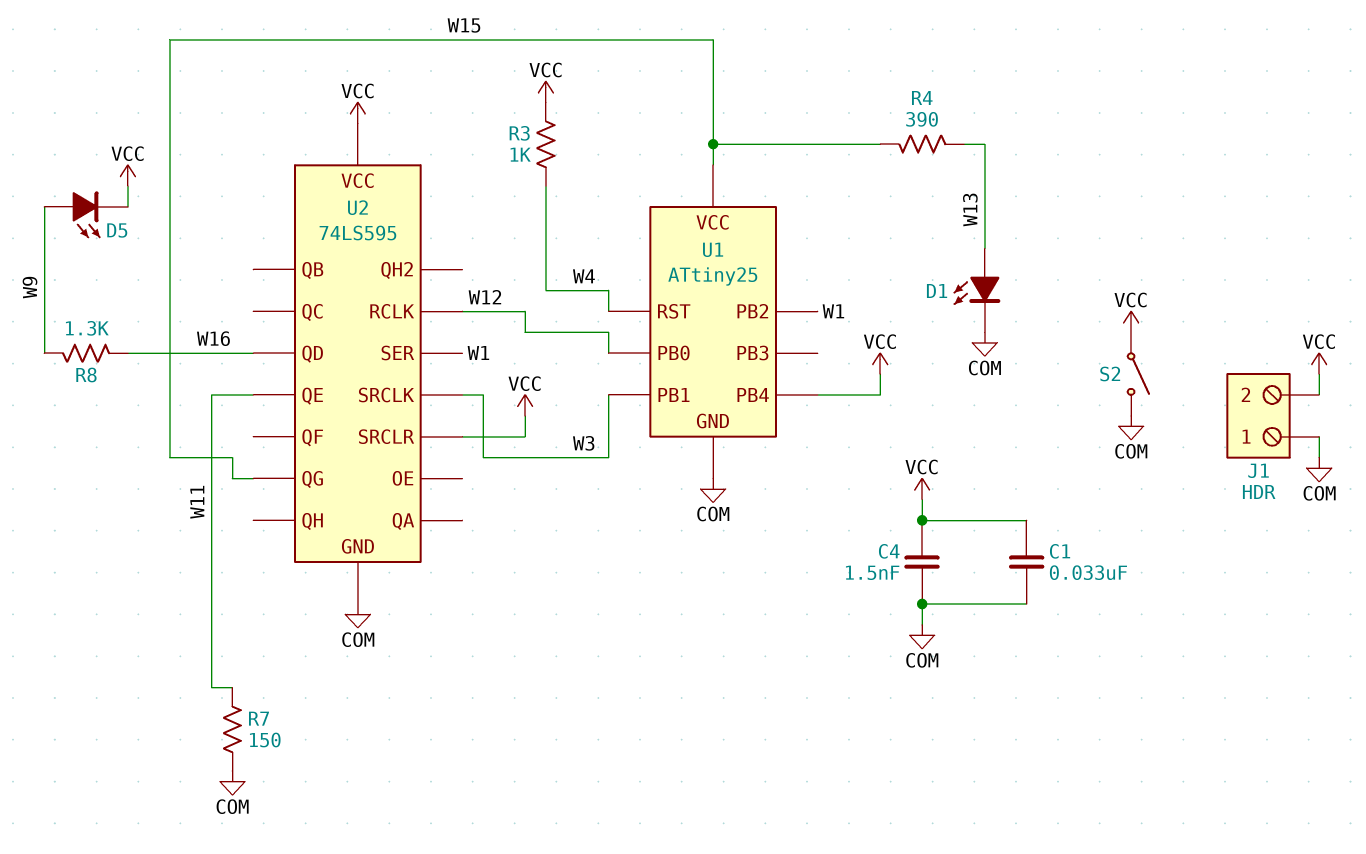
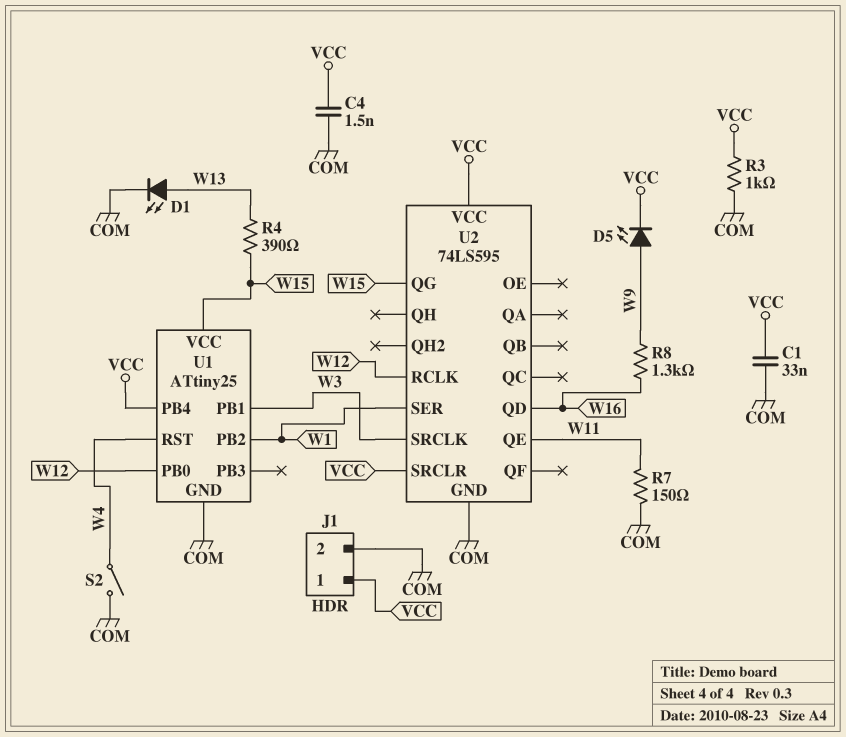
J1 pin 1: COM -> VCC
J1 pin 2: VCC -> COM
R3: 1k (VCC, W4) -> 1k (COM, VCC)
S2: switch (COM, VCC) -> switch (COM, W4)

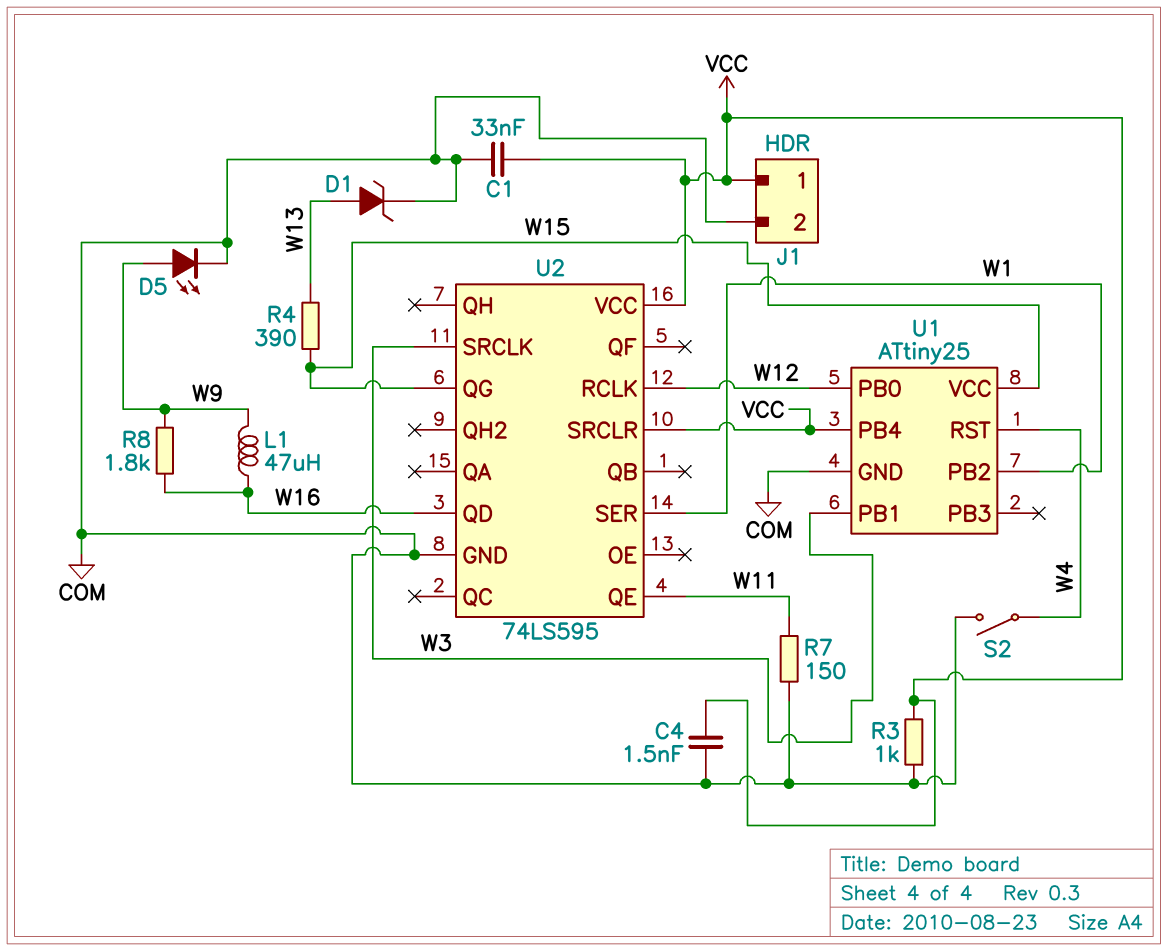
D1: LED (A W13, K COM) -> zener (A W13, K COM)
D5: LED (A W9, K VCC) -> LED (A W9, K COM)
L1: none -> 47uH (W9, W16)
R8: 1.3k (W9, W16) -> 1.8k (W9, W16)

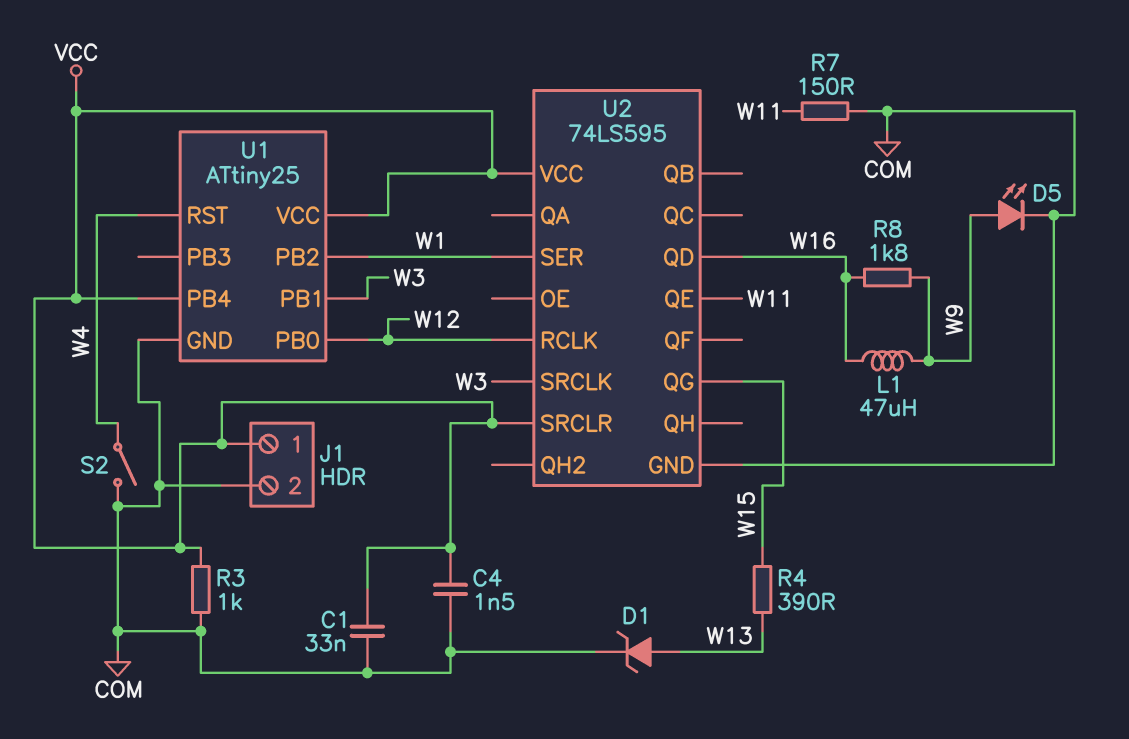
U1 pin VCC: W15 -> VCC

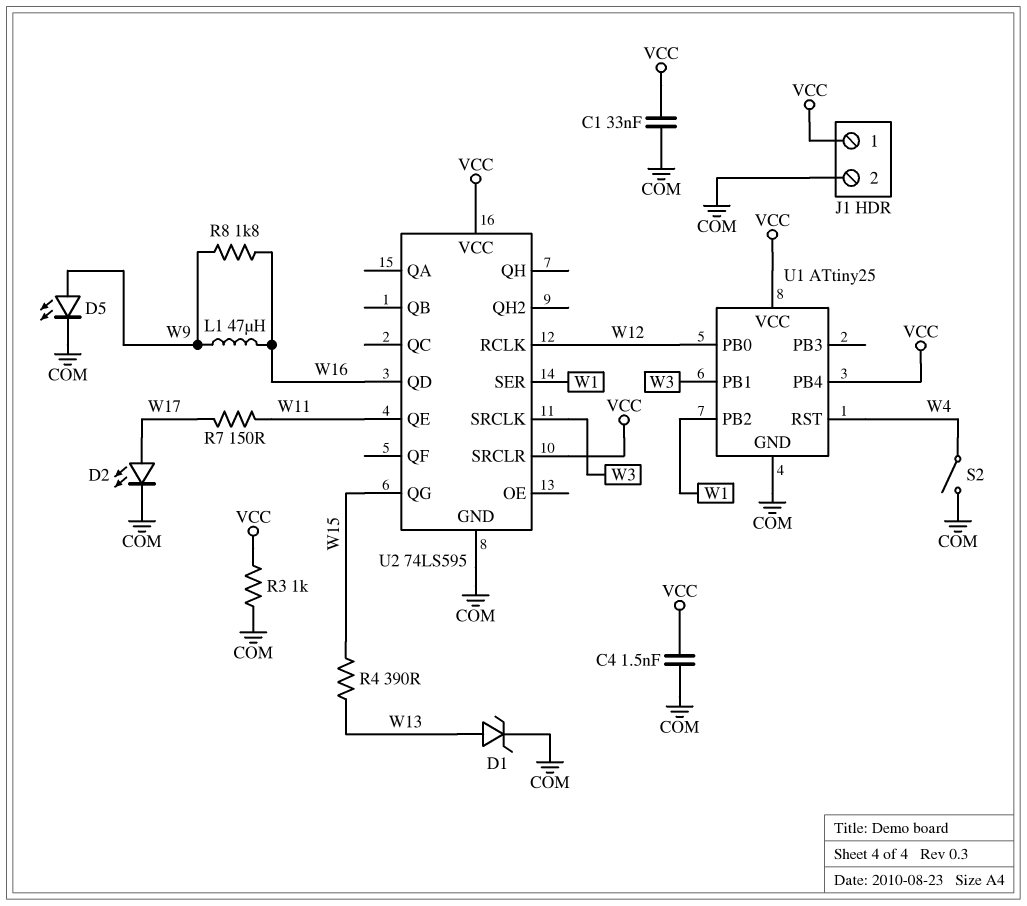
D2: none -> LED (A W17, K COM)
R7: 150 (COM, W11) -> 150 (W11, W17)

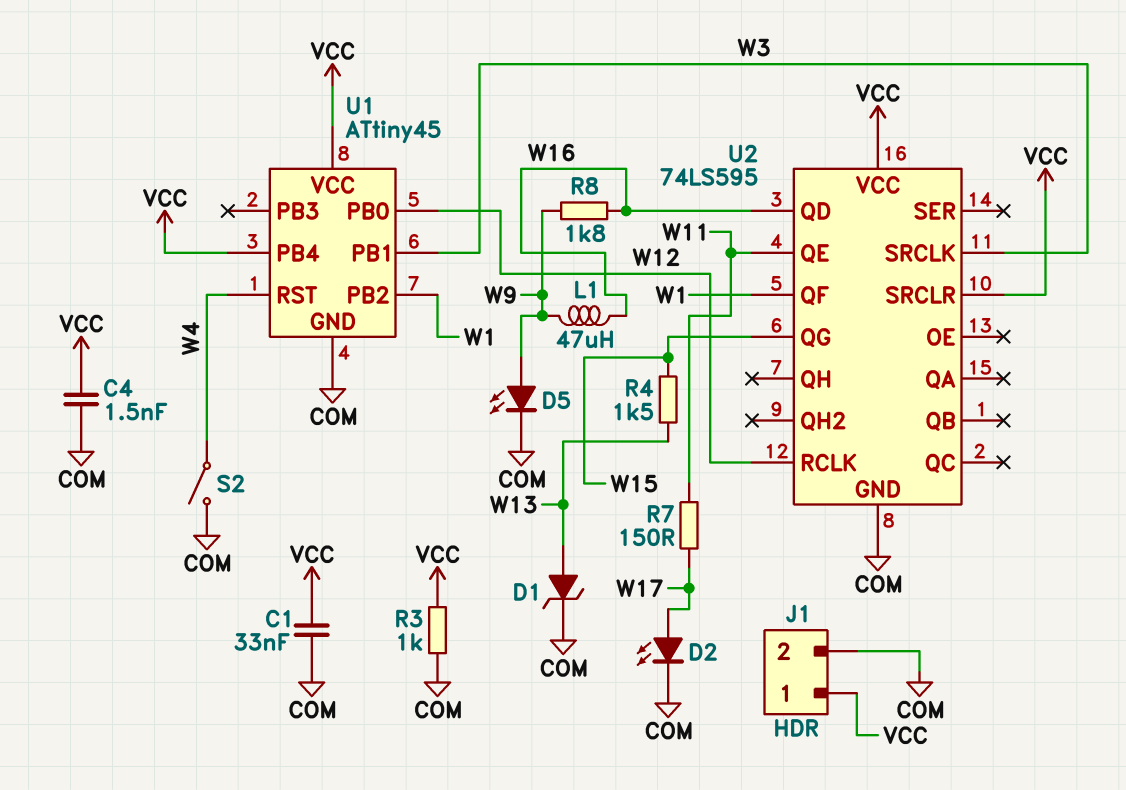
R4: 390 (W13, W15) -> 1.5k (W13, W15)
U1: ATtiny25 -> ATtiny45
U2 pin QF: none -> W1
U2 pin SER: W1 -> none

